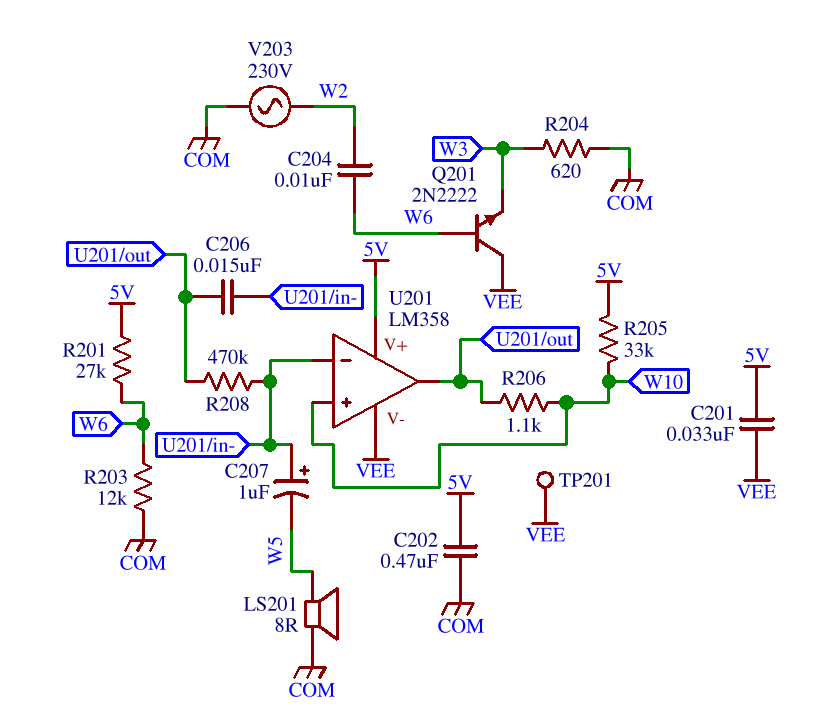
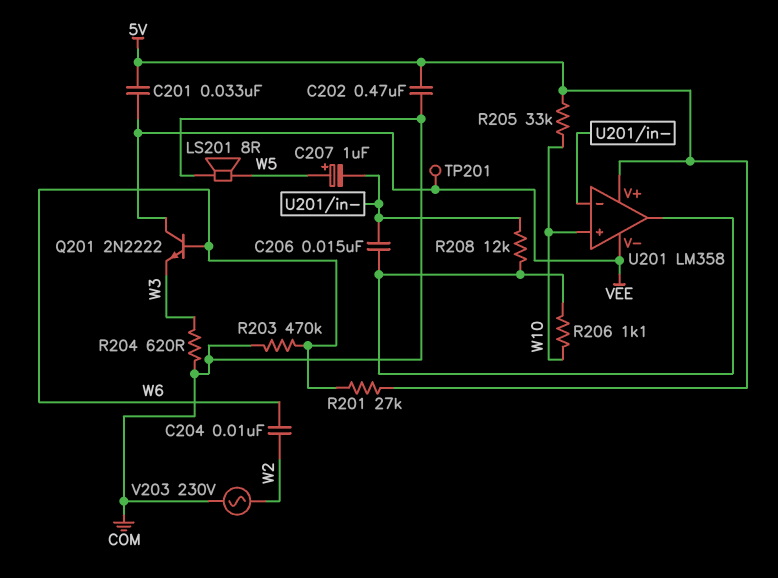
C207: 1uF (plus U201/in-, minus W5) -> 1uF (plus W5, minus U201/in-)
R203: 12k (COM, W6) -> 470k (COM, W6)
R208: 470k (U201/in-, U201/out) -> 12k (U201/in-, U201/out)

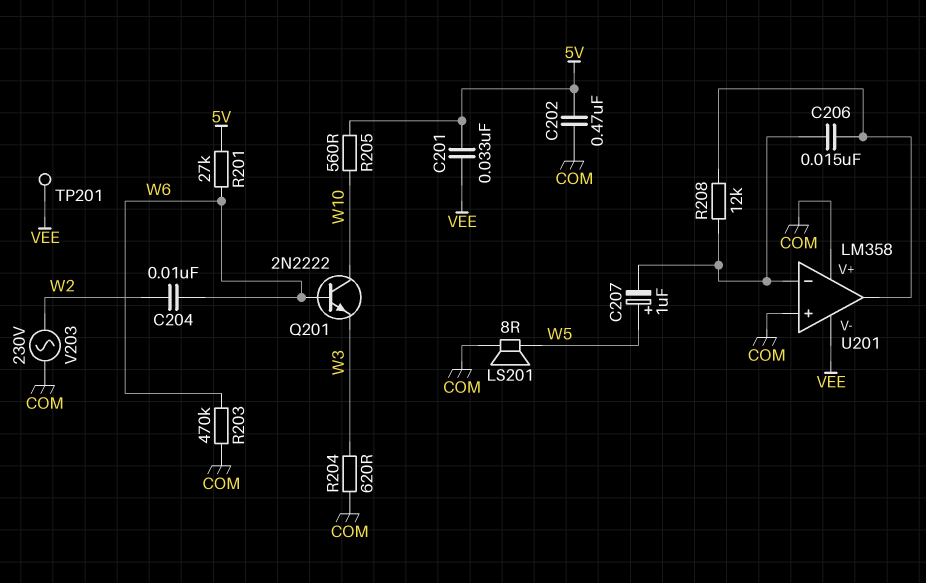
Q201: NPN 2N2222 (B W6, C VEE, E W3) -> NPN 2N2222 (B W6, C W10, E W3)
R205: 33k (5V, W10) -> 560 (5V, W10)
R206: 1.1k (U201/out, W10) -> none
U201 pin V+: 5V -> COM
U201 pin in+: W10 -> COM

